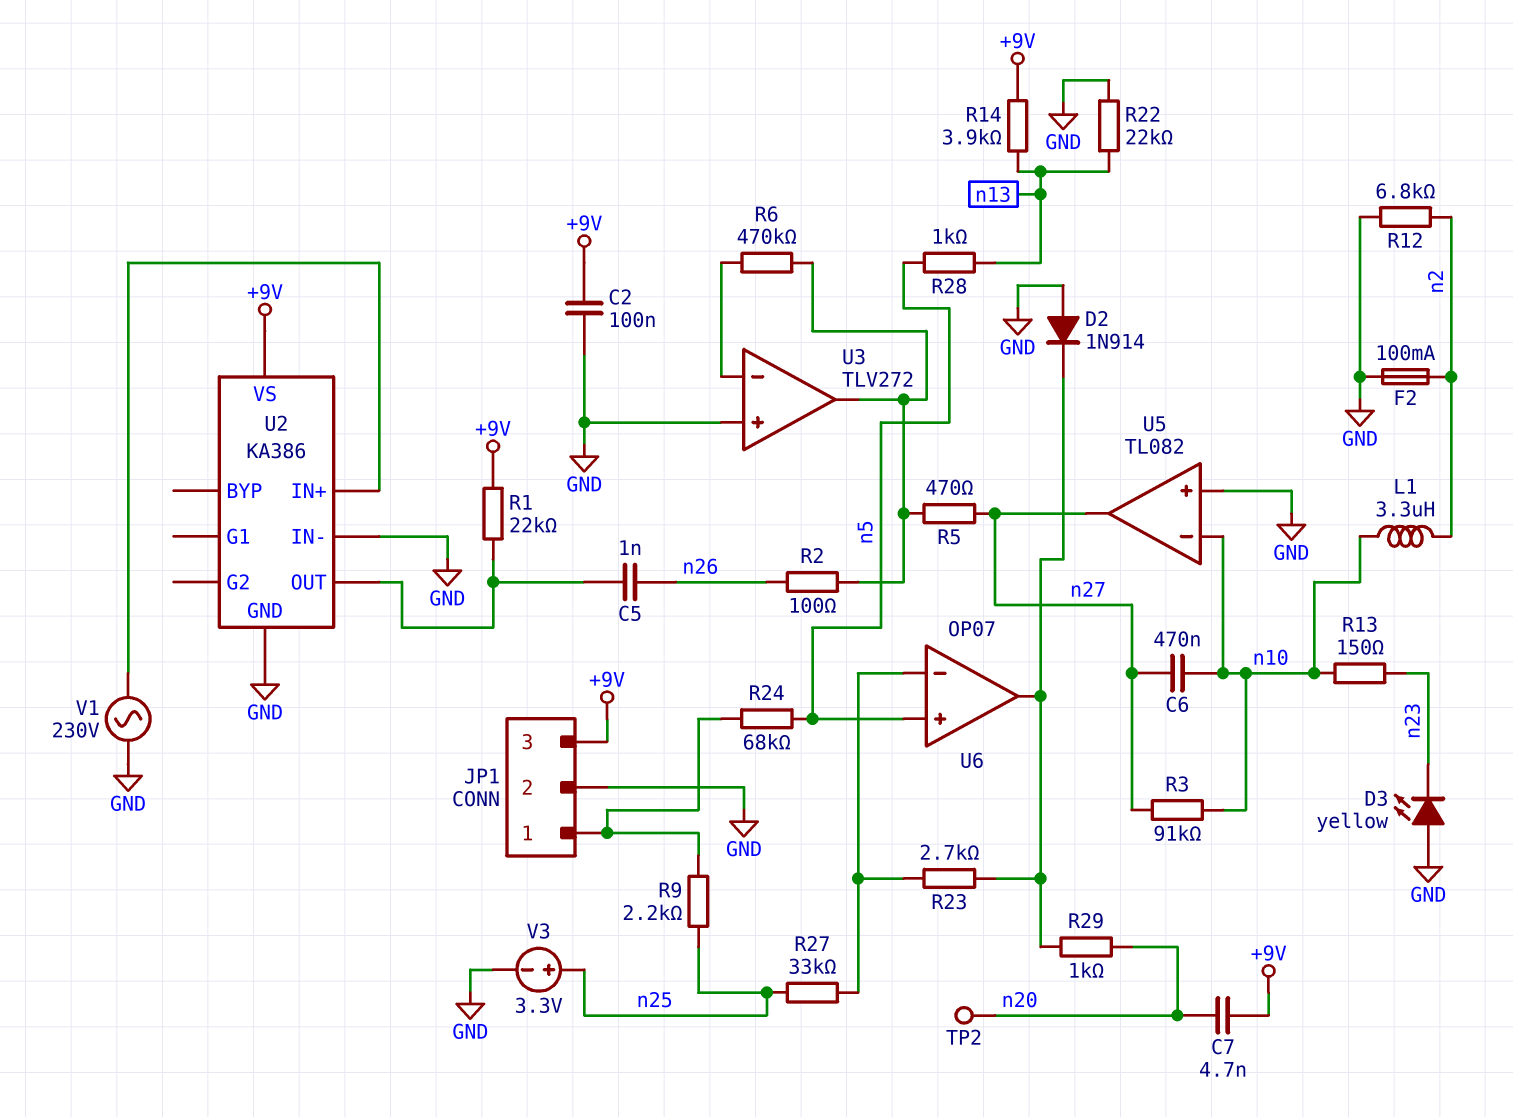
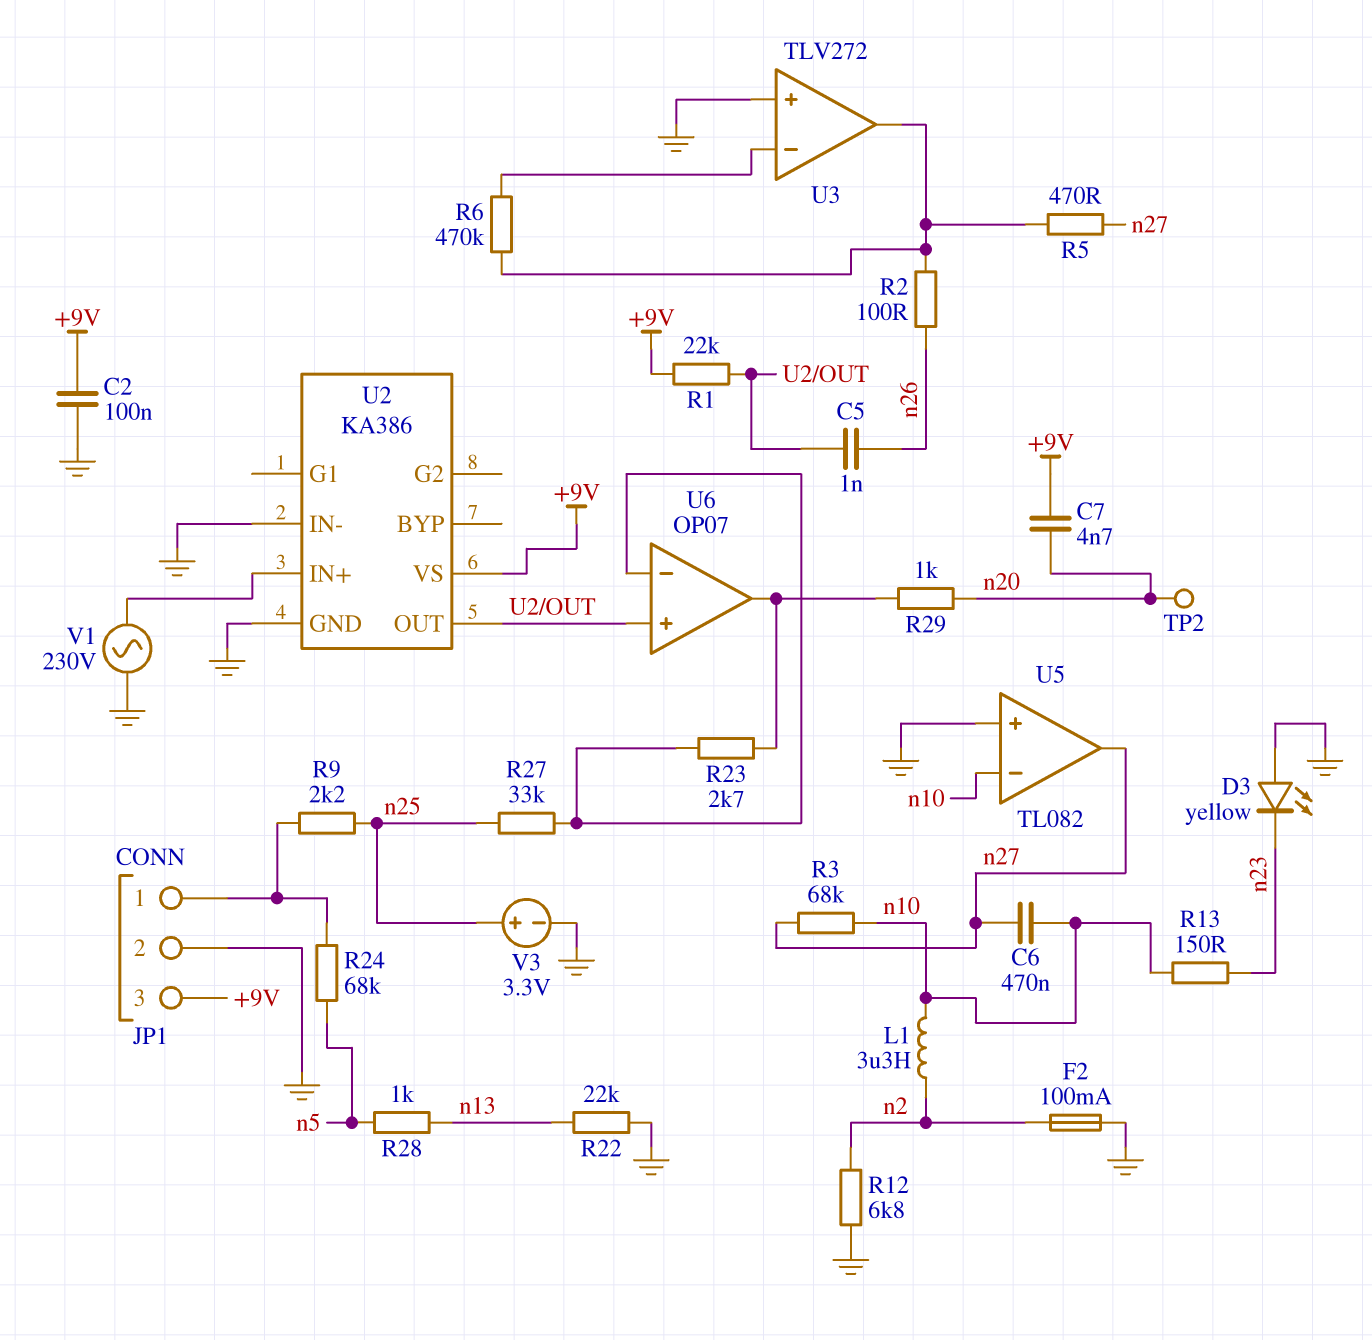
D2: diode 1N914 (A GND, K U6/out) -> none
R3: 91k (n10, n27) -> 68k (n10, n27)
R14: 3.9k (+9V, n13) -> none
U6 pin in+: n5 -> U2/OUT

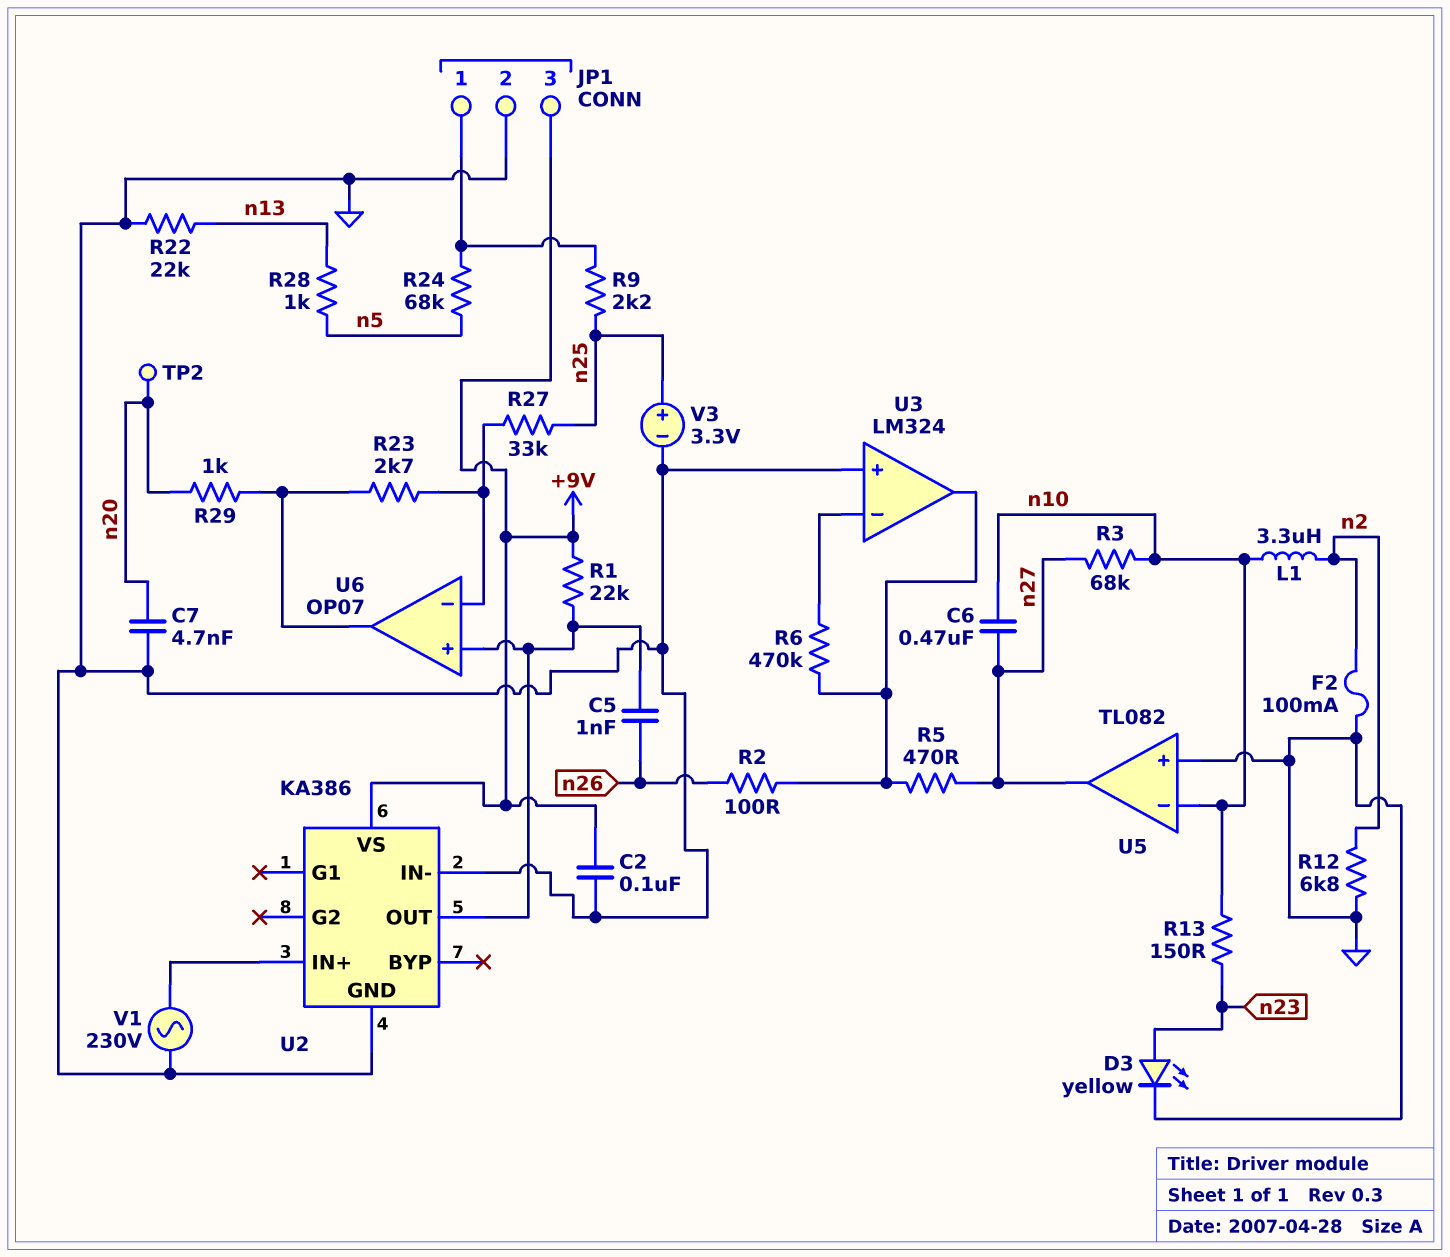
C7: 4.7nF (+9V, n20) -> 4.7nF (GND, n20)
D3: LED yellow (A GND, K n23) -> LED yellow (A n23, K GND)
U3: TLV272 -> LM324

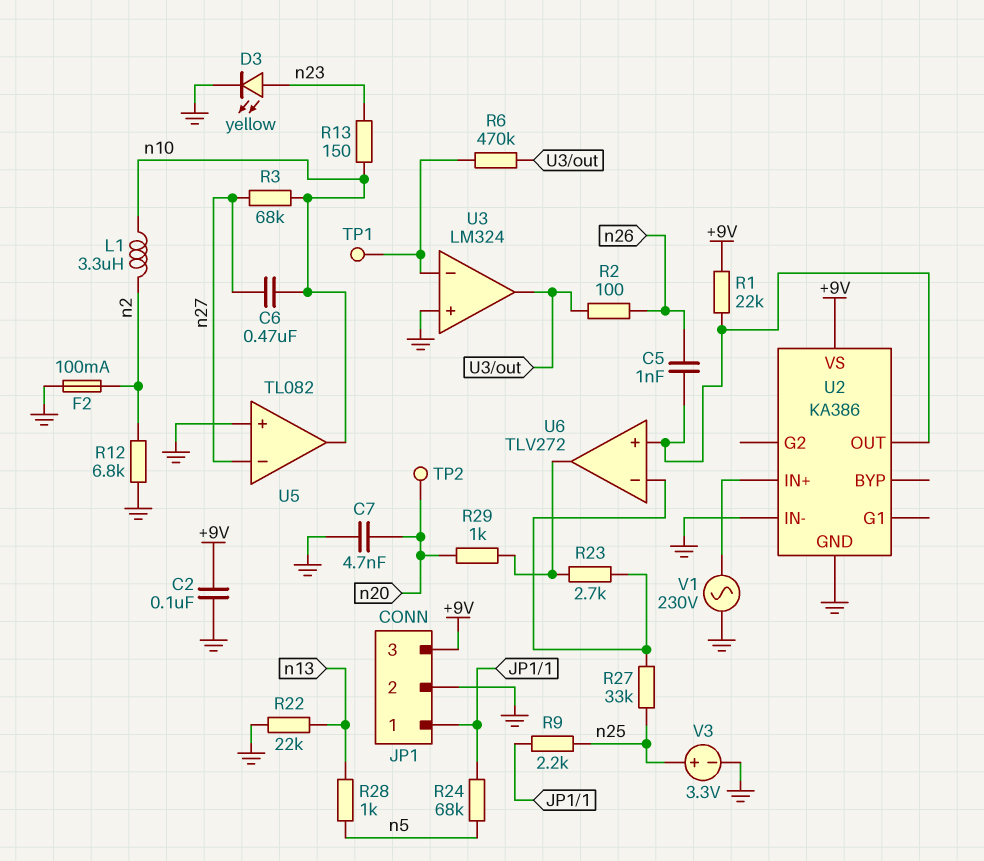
R5: 470 (U3/out, n27) -> none
TP1: none -> test point (U3/in-)
U5 pin in-: n10 -> n27
U5 pin out: n27 -> n10
U6: OP07 -> TLV272

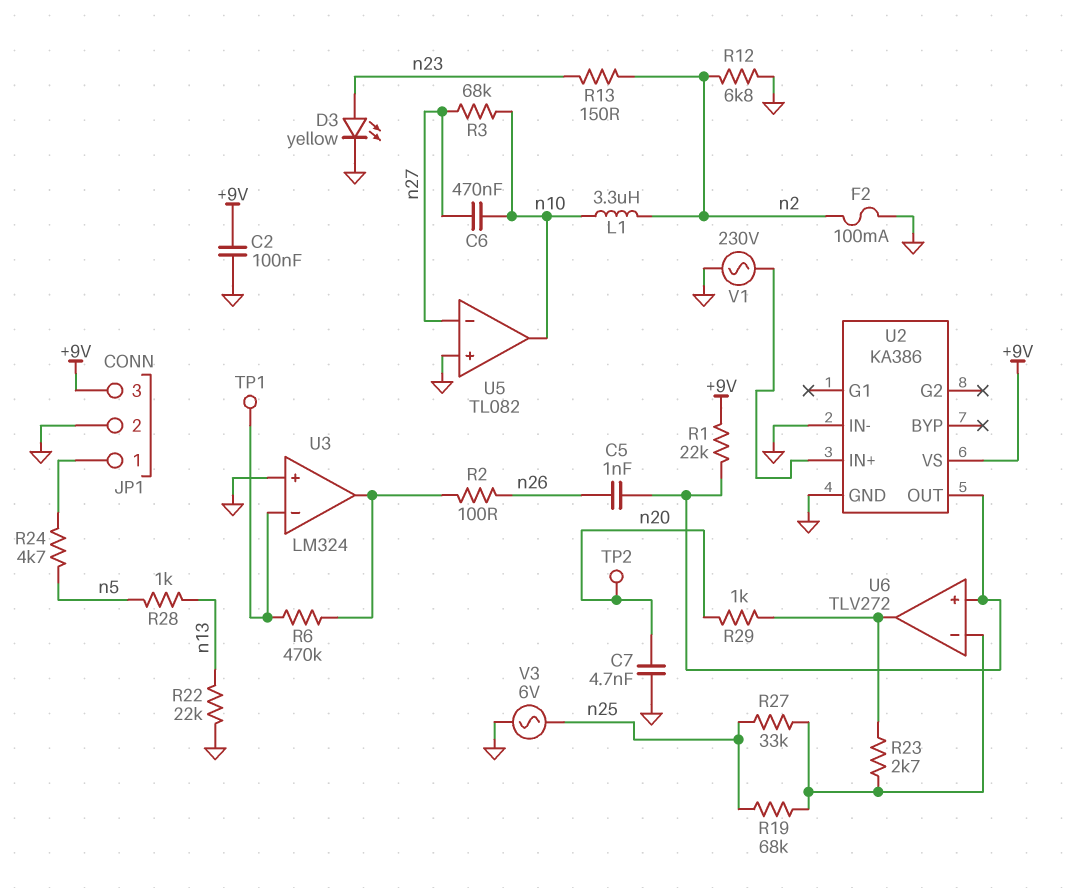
R9: 2.2k (JP1/1, n25) -> none
R13: 150 (n10, n23) -> 150 (n2, n23)
R19: none -> 68k (U6/in-, n25)
R24: 68k (JP1/1, n5) -> 4.7k (JP1/1, n5)
V3: 3.3V (plus n25, minus GND) -> AC 6V (GND, n25)

